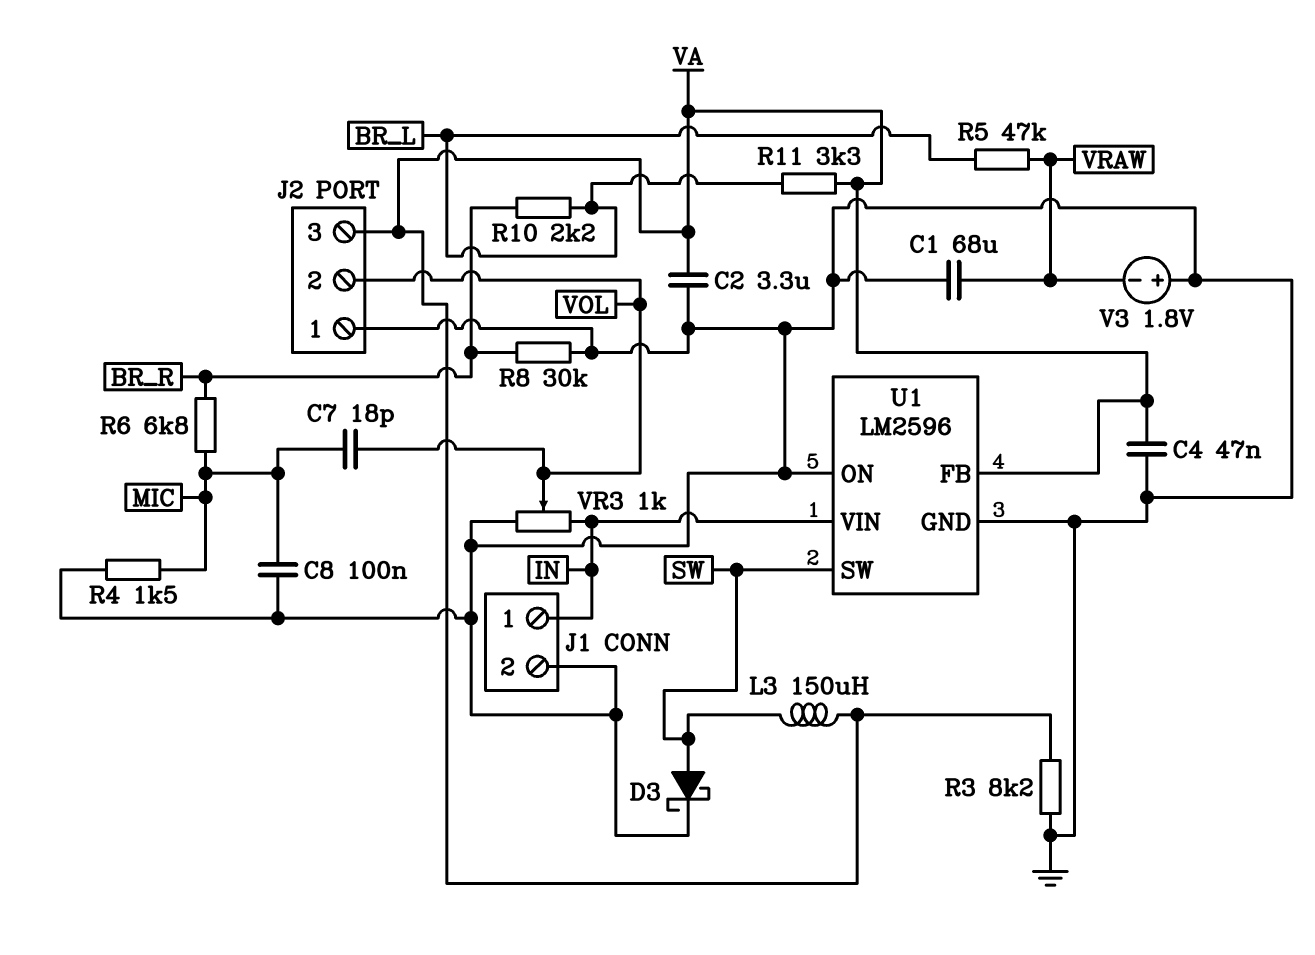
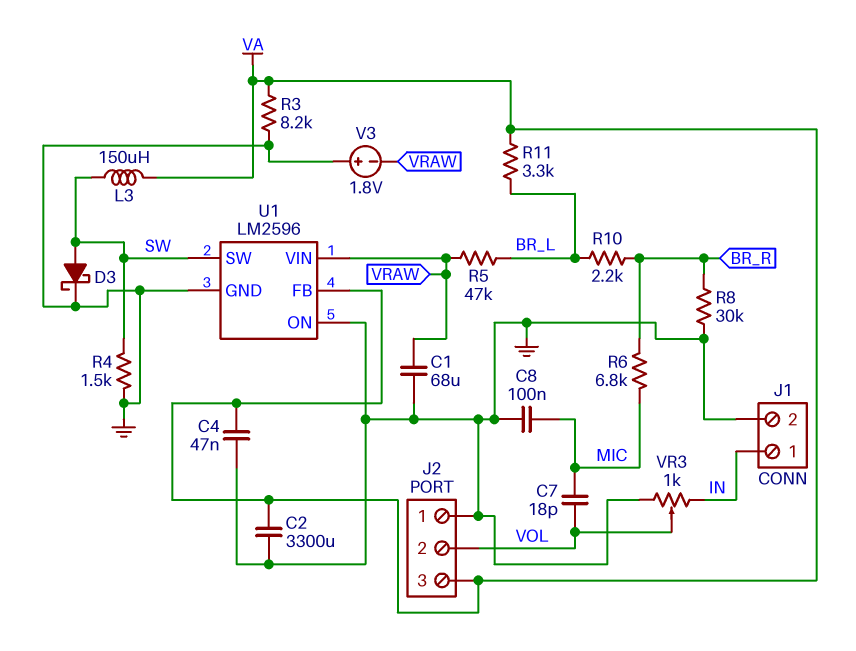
C2: 3.3uF (GND, VA) -> 3300uF (GND, VA)
R4: 1.5k (GND, MIC) -> 1.5k (GND, SW)
U1 pin VIN: IN -> VRAW

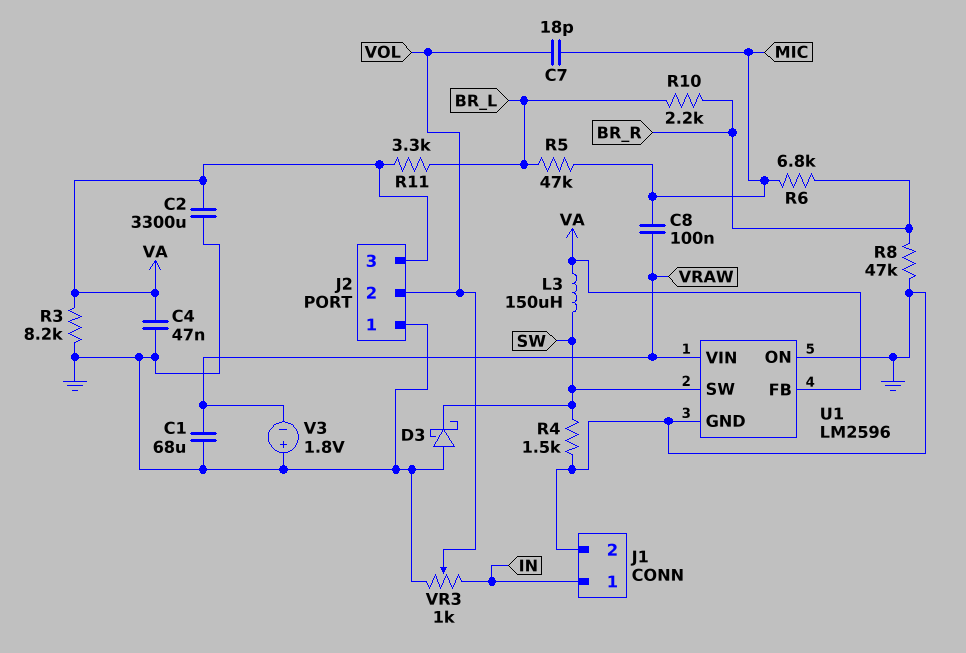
C8: 100nF (GND, MIC) -> 100nF (MIC, VRAW)
D3: schottky (A SW, K GND) -> schottky (A GND, K SW)
R5: 47k (BR_L, VRAW) -> 47k (BR_L, MIC)
R8: 30k (BR_R, GND) -> 47k (BR_R, GND)

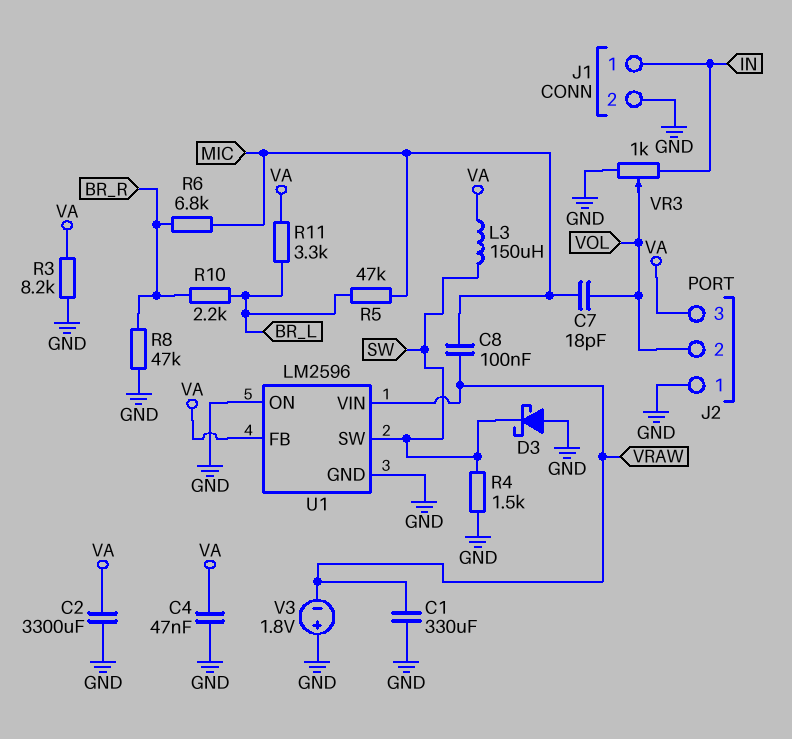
C1: 68uF (GND, VRAW) -> 330uF (GND, VRAW)

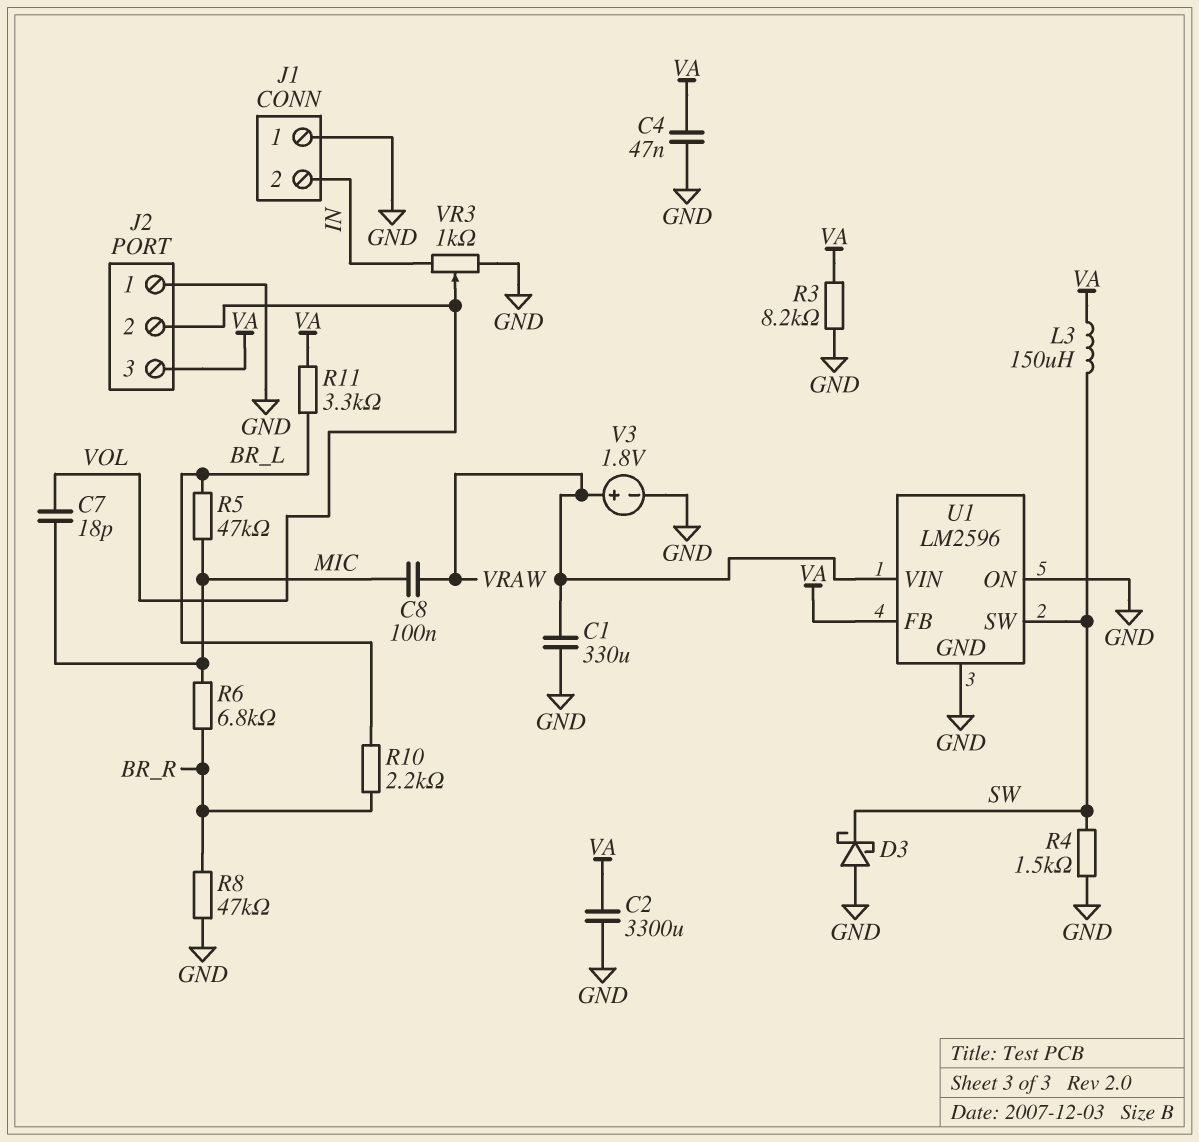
J1 pin 1: IN -> GND
J1 pin 2: GND -> IN
V3: 1.8V (plus GND, minus VRAW) -> 1.8V (plus VRAW, minus GND)

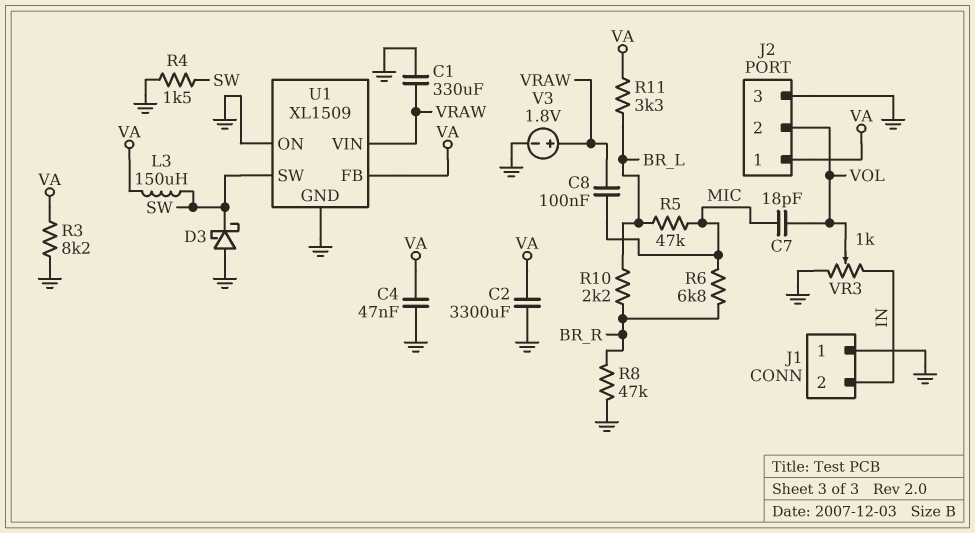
J2 pin 1: GND -> VA
J2 pin 3: VA -> GND
U1: LM2596 -> XL1509

